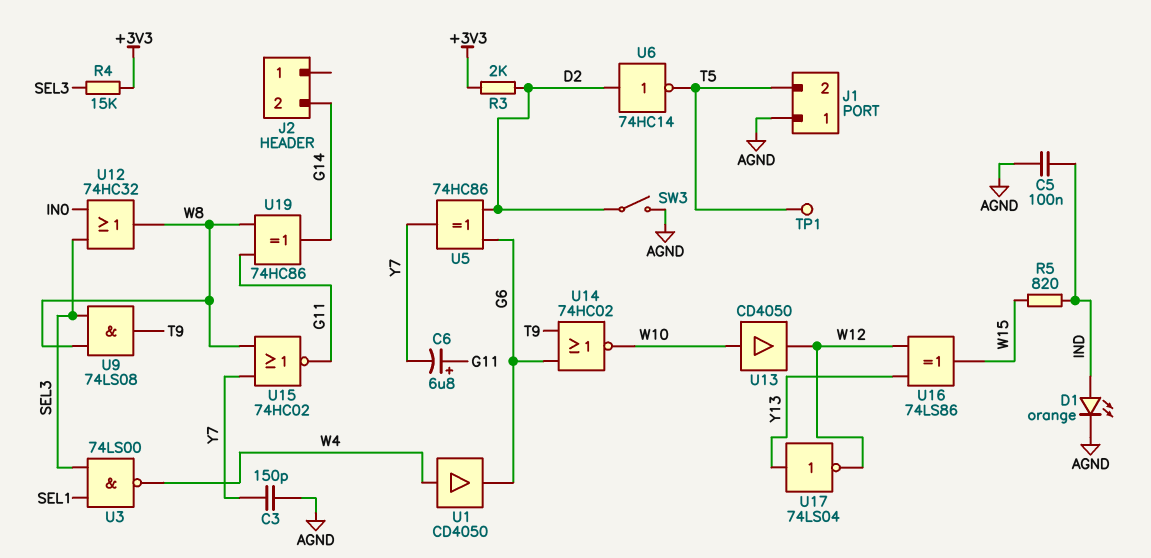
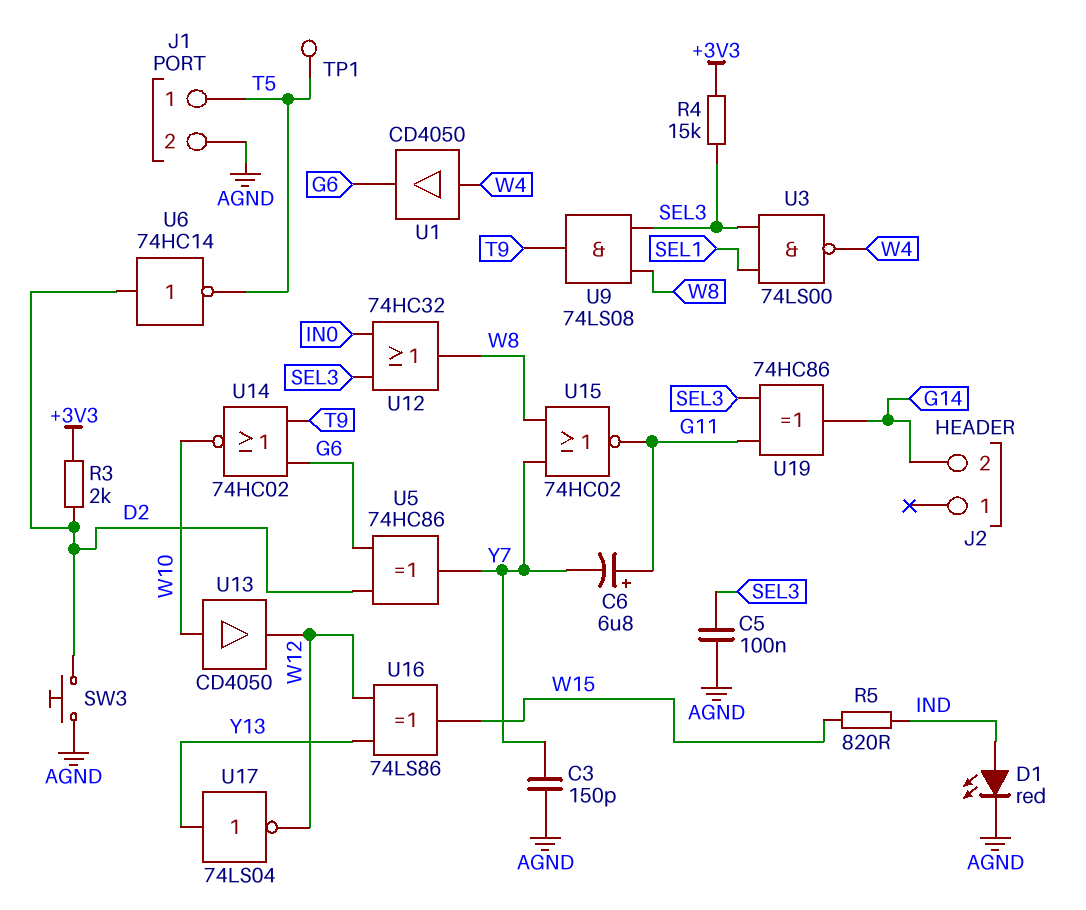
C5: 100nF (AGND, IND) -> 100nF (AGND, SEL3)
D1: LED orange (A IND, K AGND) -> LED red (A IND, K AGND)
J1 pin 1: AGND -> T5
J1 pin 2: T5 -> AGND
SW3: switch (AGND, D2) -> button (AGND, D2)
U19: XOR 74HC86 (in G11, in W8, out G14) -> XOR 74HC86 (in G11, in SEL3, out G14)

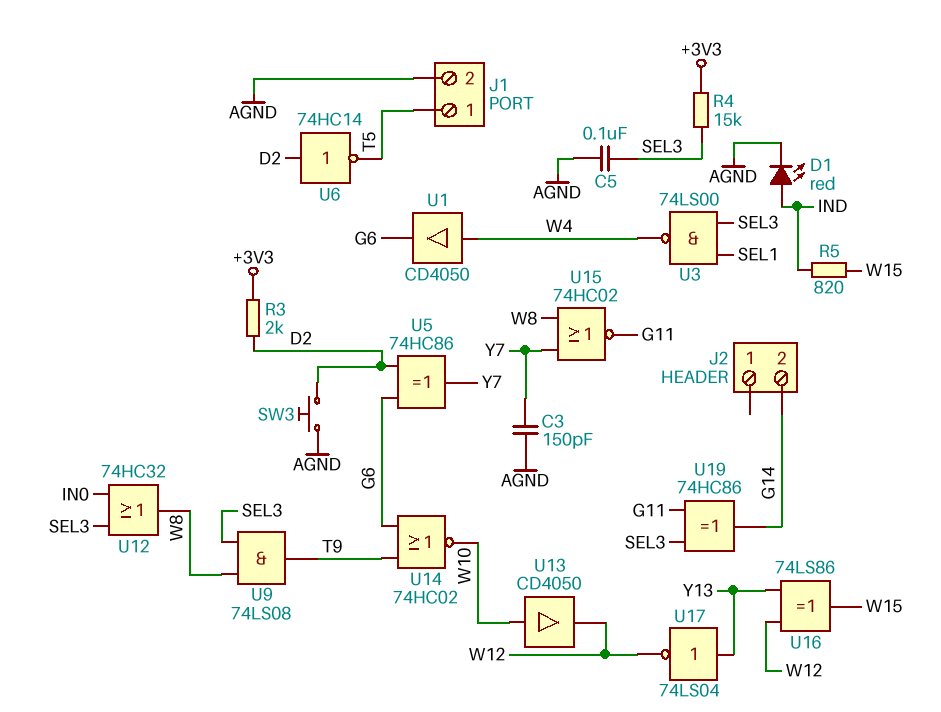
C6: 6.8uF (plus G11, minus Y7) -> none
TP1: test point (T5) -> none

